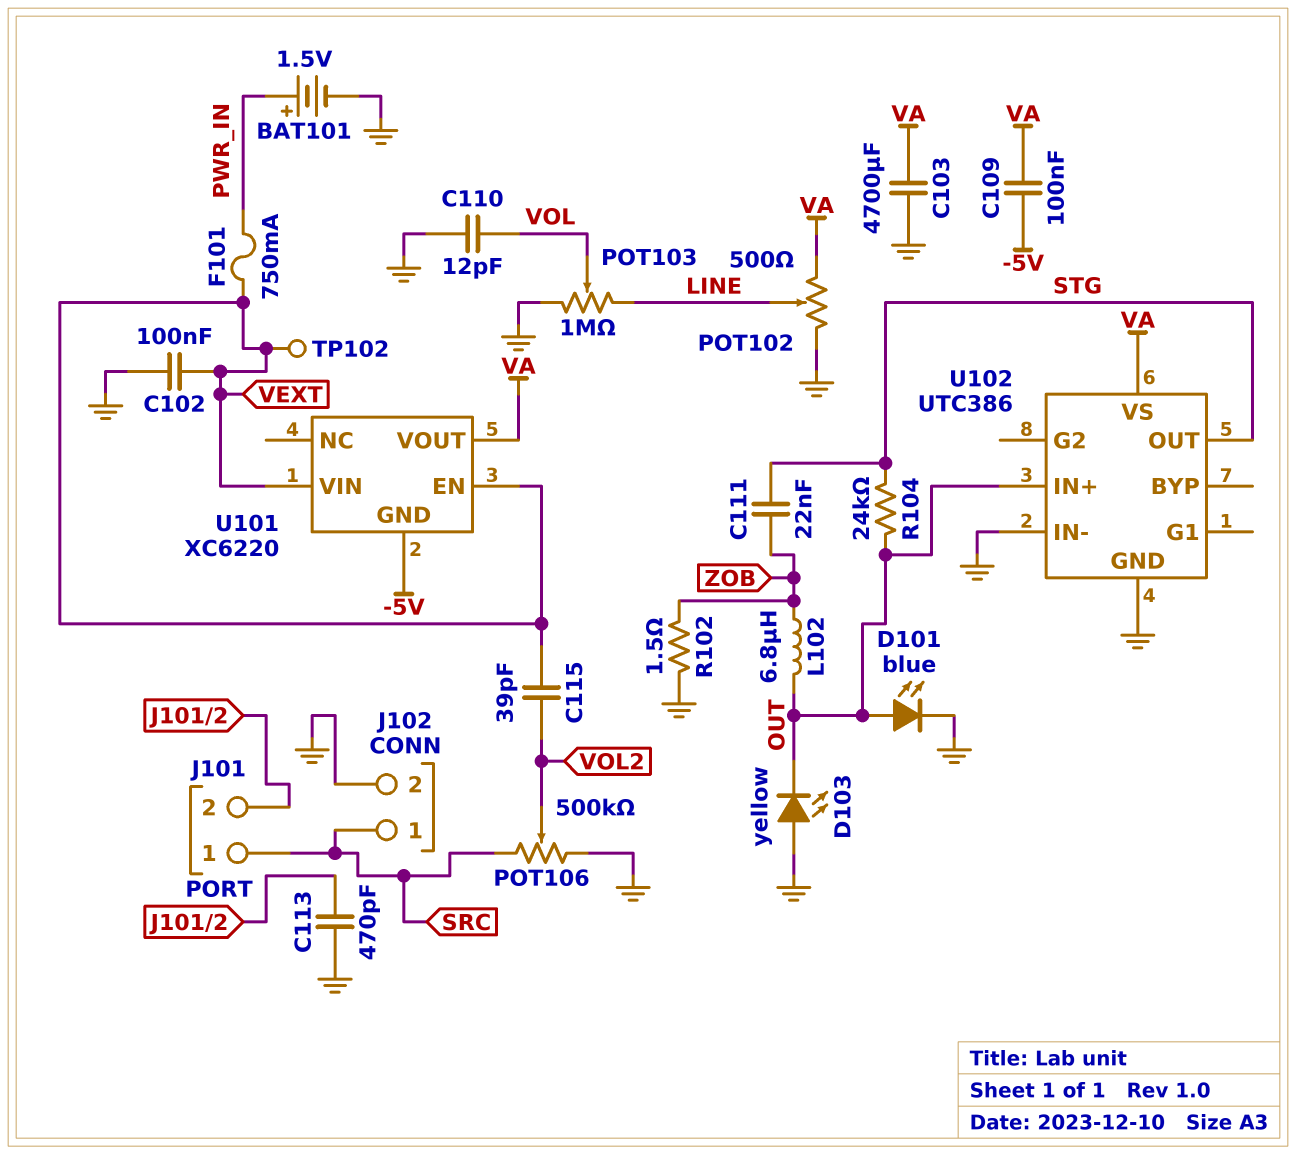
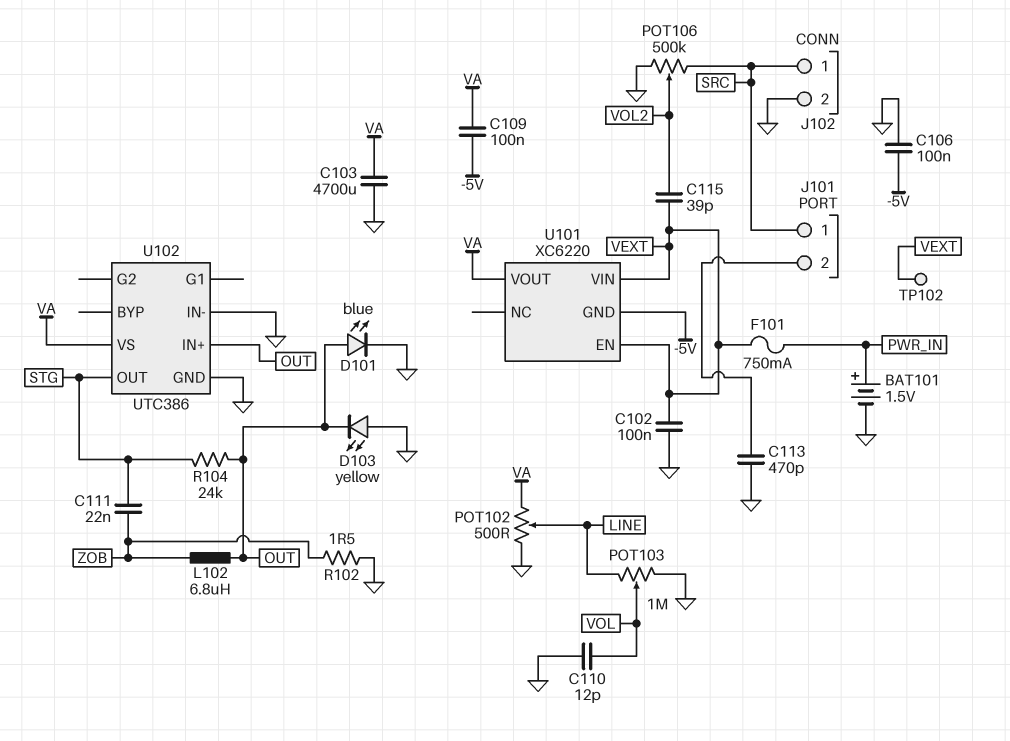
C106: none -> 100nF (-5V, GND)

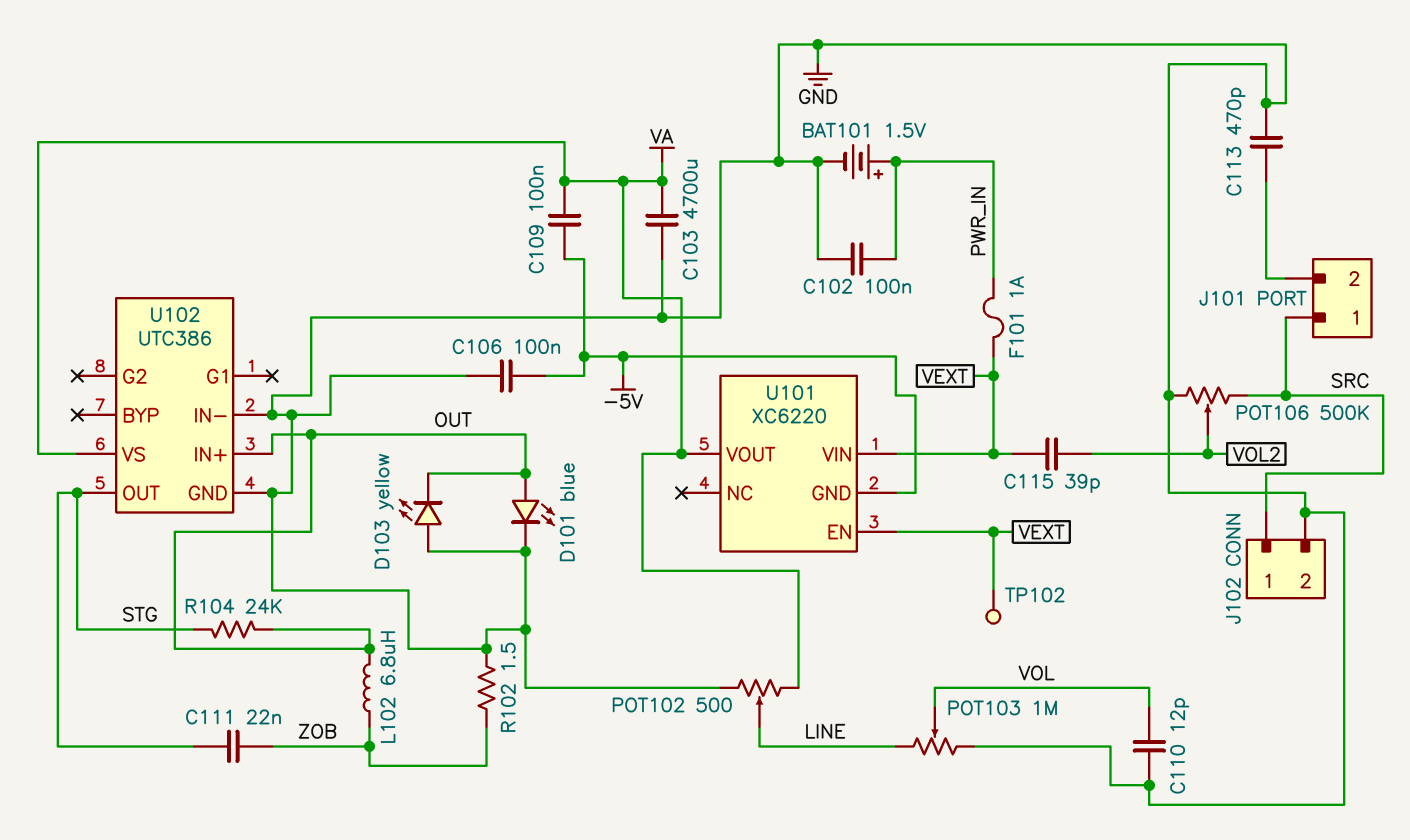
C102: 100nF (GND, VEXT) -> 100nF (GND, PWR_IN)
F101: 750mA (PWR_IN, VEXT) -> 1A (PWR_IN, VEXT)

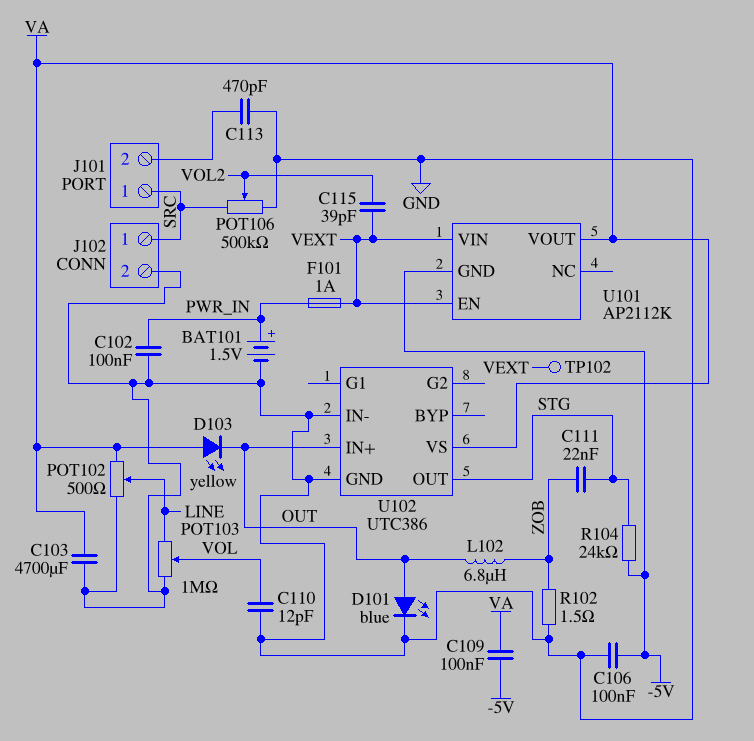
D103: LED yellow (A GND, K OUT) -> LED yellow (A VA, K OUT)
R104: 24k (OUT, STG) -> 24k (-5V, STG)
U101: XC6220 -> AP2112K

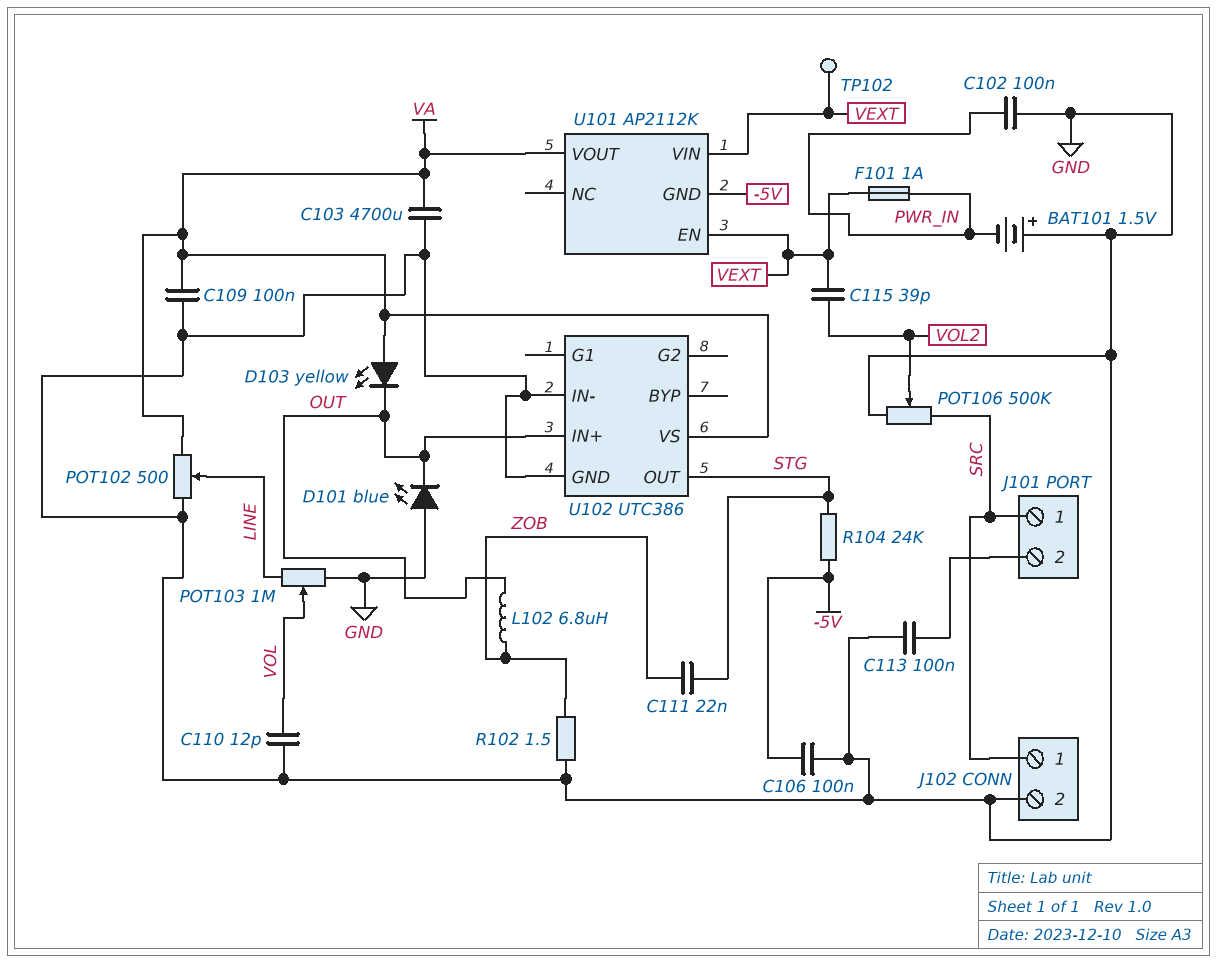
BAT101: 1.5V (plus PWR_IN, minus GND) -> 1.5V (plus GND, minus PWR_IN)
C109: 100nF (-5V, VA) -> 100nF (GND, VA)
C113: 470pF (GND, J101/2) -> 100nF (GND, J101/2)
D101: LED blue (A OUT, K GND) -> LED blue (A GND, K OUT)

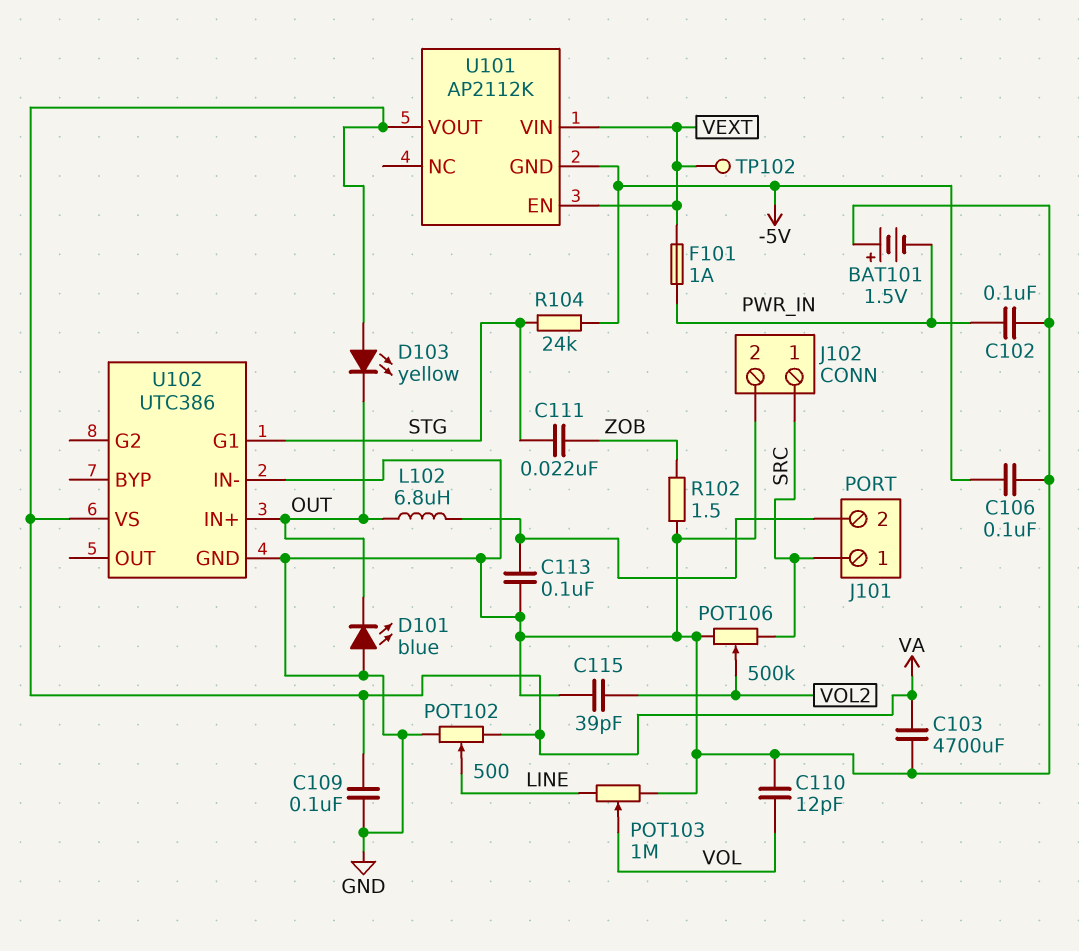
C115: 39pF (VEXT, VOL2) -> 39pF (GND, VOL2)
L102: 6.8uH (OUT, ZOB) -> 6.8uH (J101/2, OUT)
U102 pin G1: none -> STG
U102 pin OUT: STG -> none

